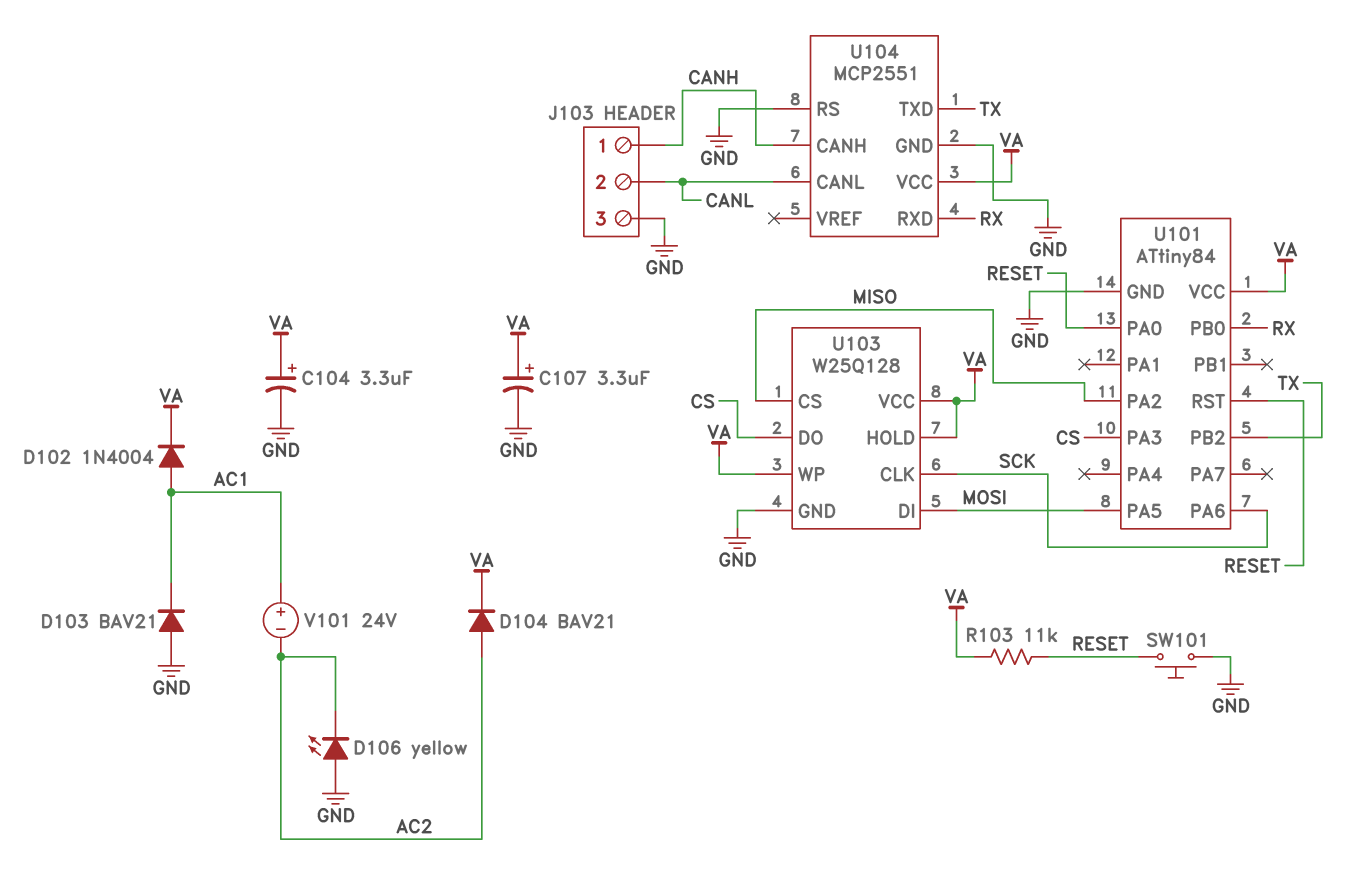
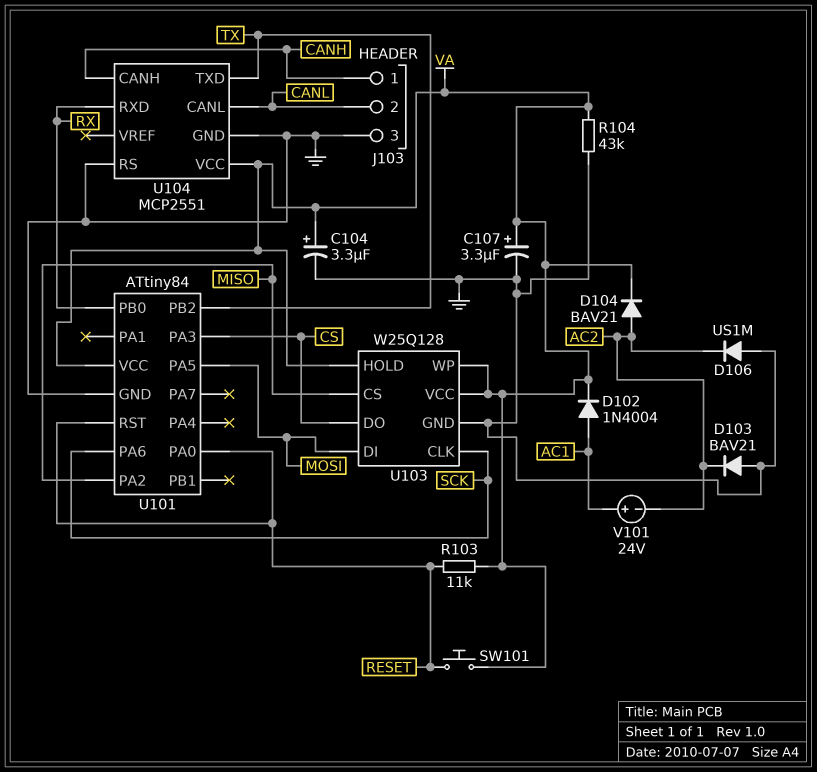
D103: diode BAV21 (A GND, K AC1) -> diode BAV21 (A GND, K AC2)
D106: LED yellow (A GND, K AC2) -> diode US1M (A GND, K AC2)
R104: none -> 43k (GND, VA)
SW101: button (GND, RESET) -> button (RESET, VA)

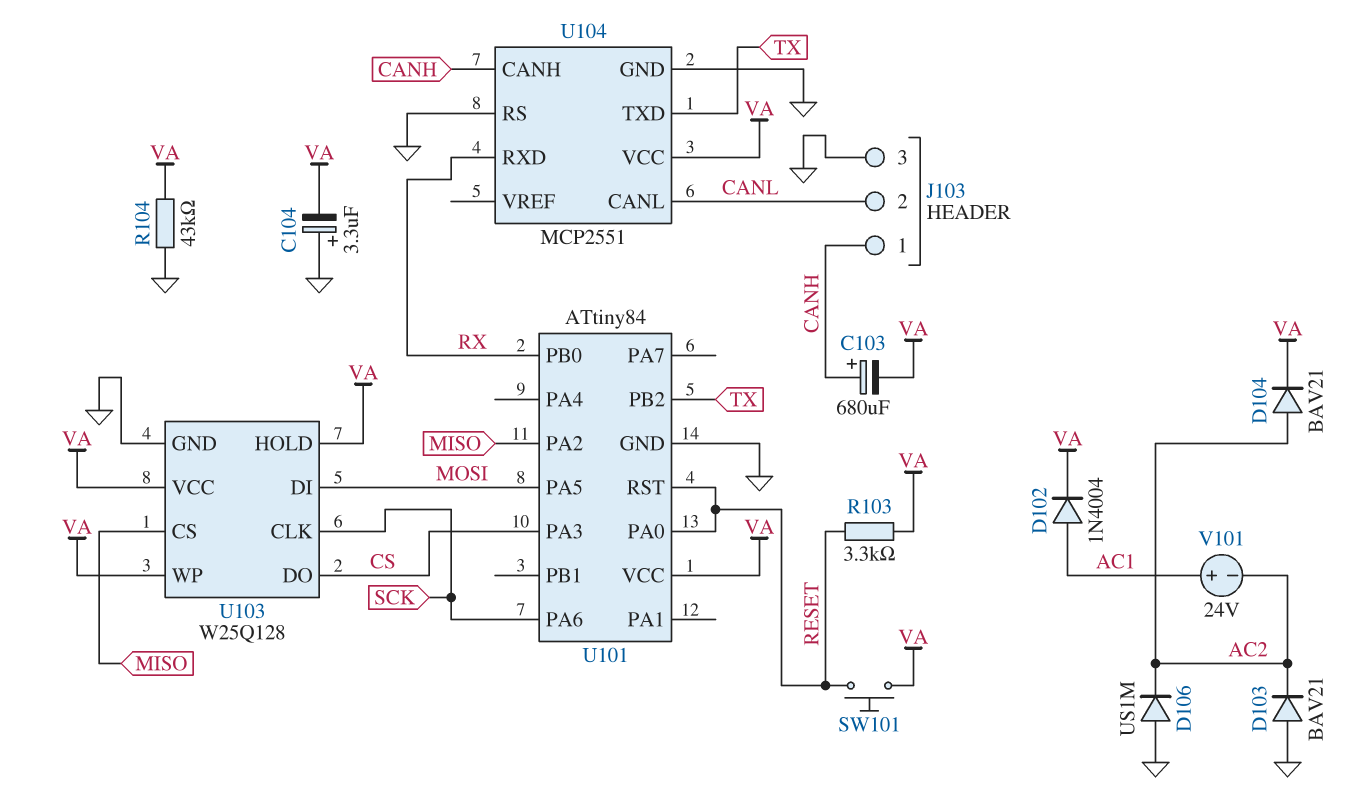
C103: none -> 680uF (plus CANH, minus VA)
C104: 3.3uF (plus VA, minus GND) -> 3.3uF (plus GND, minus VA)
C107: 3.3uF (plus VA, minus GND) -> none
R103: 11k (RESET, VA) -> 3.3k (RESET, VA)

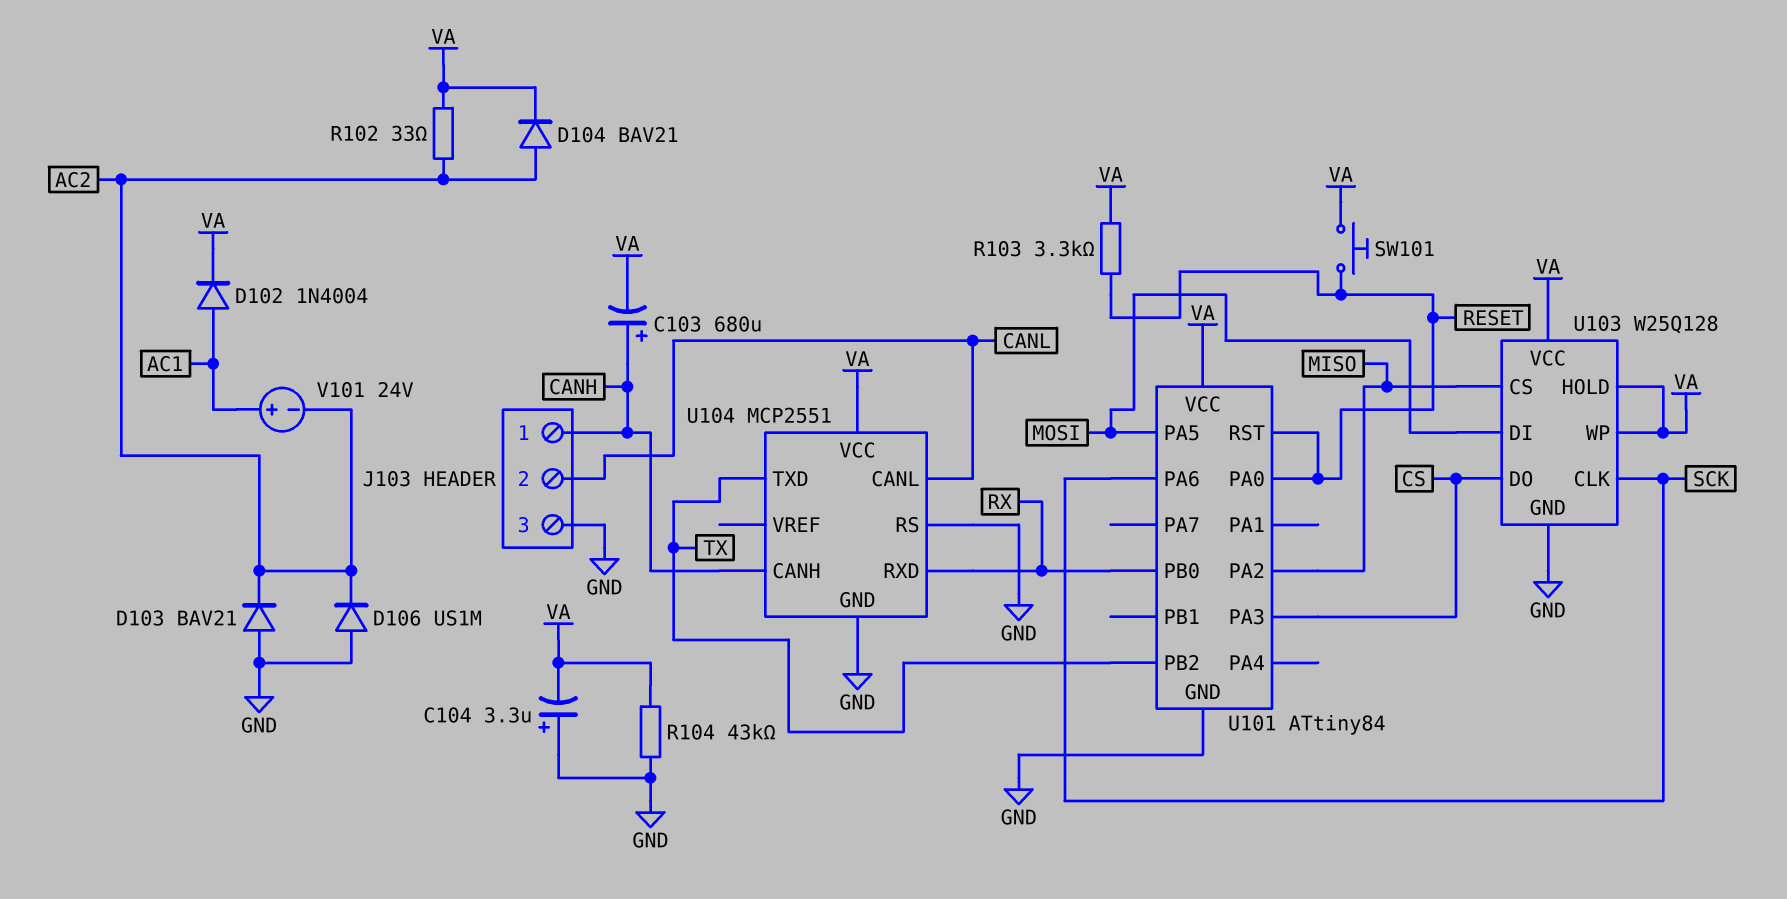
R102: none -> 33 (AC2, VA)

